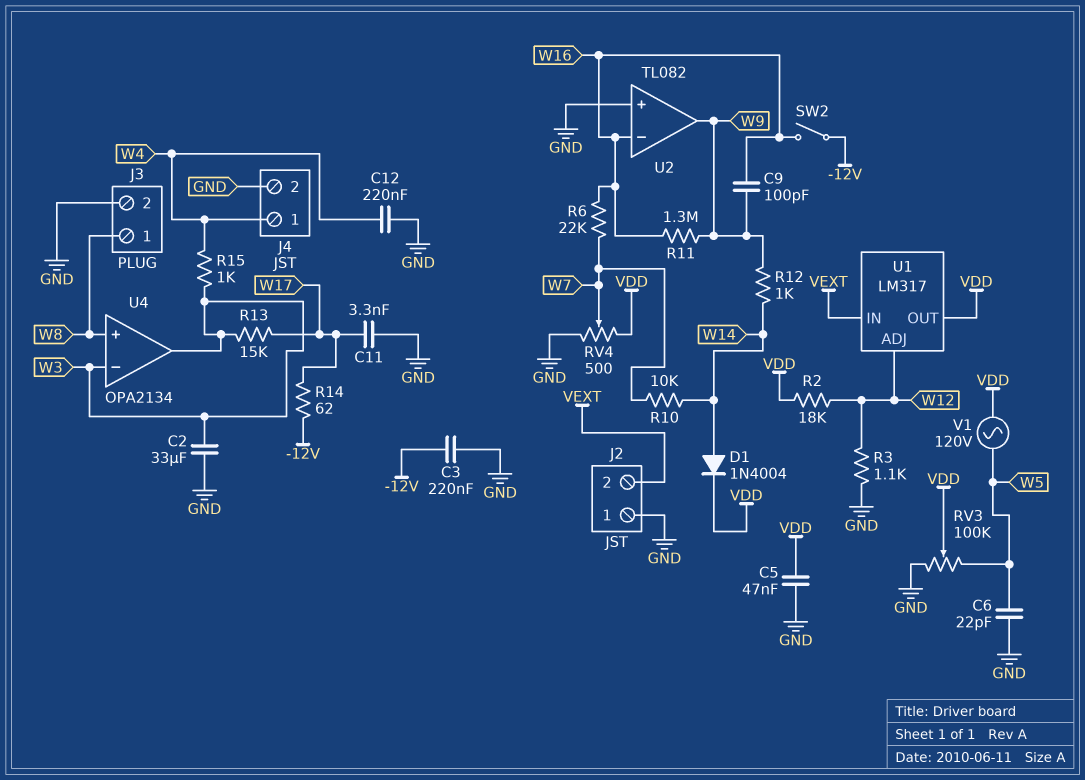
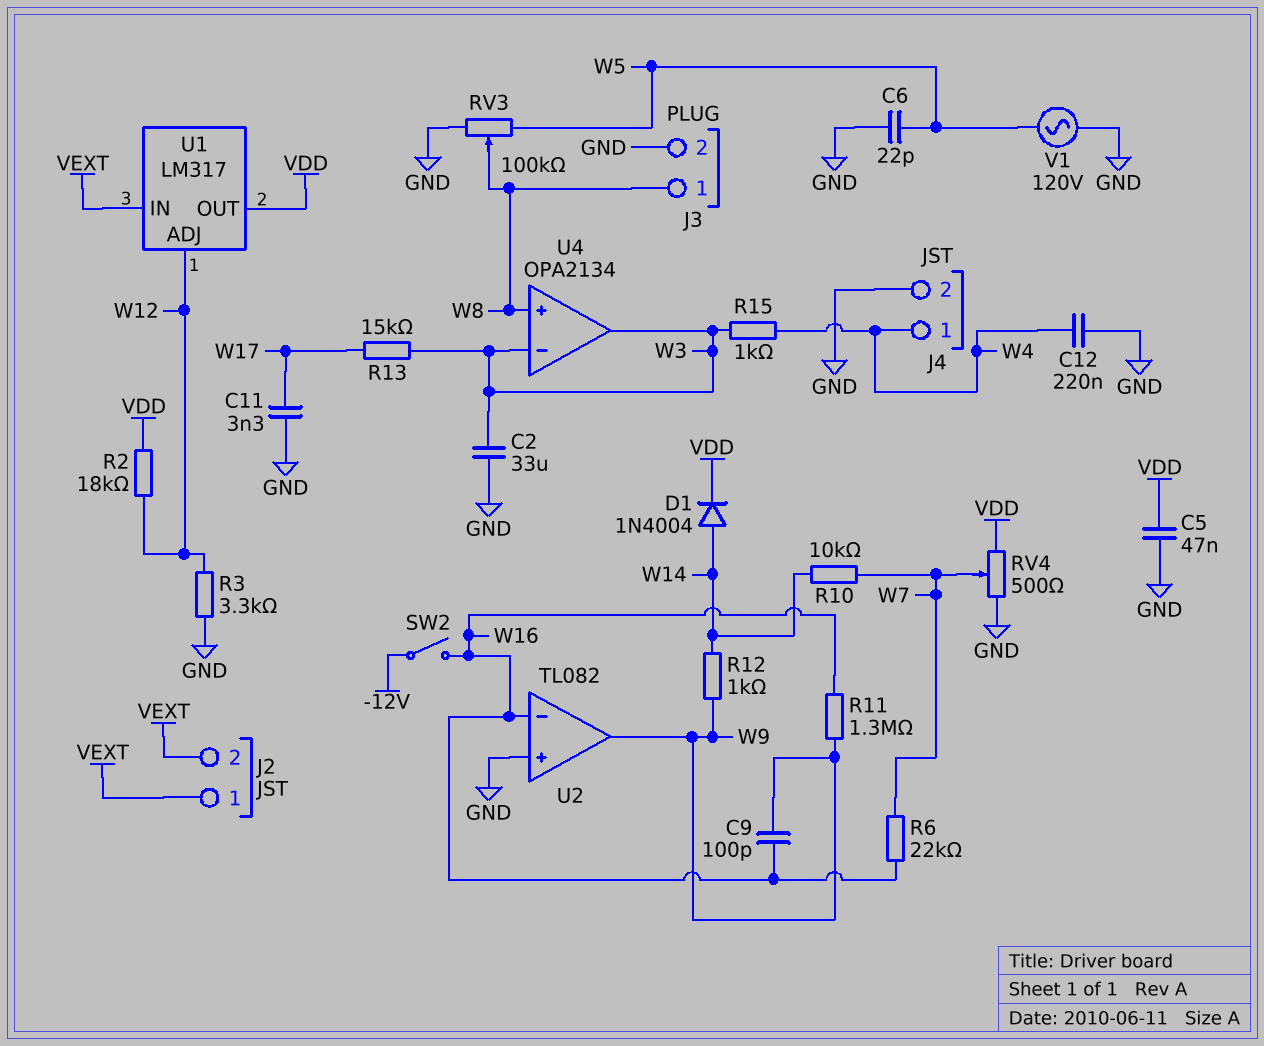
C3: 220nF (-12V, GND) -> none
J2 pin 1: GND -> VEXT
R3: 1.1k (GND, W12) -> 3.3k (GND, W12)
R14: 62 (-12V, W17) -> none
RV3: 100k (GND, W5, wiper VDD) -> 100k (GND, W5, wiper W8)
V1: AC 120V (VDD, W5) -> AC 120V (GND, W5)

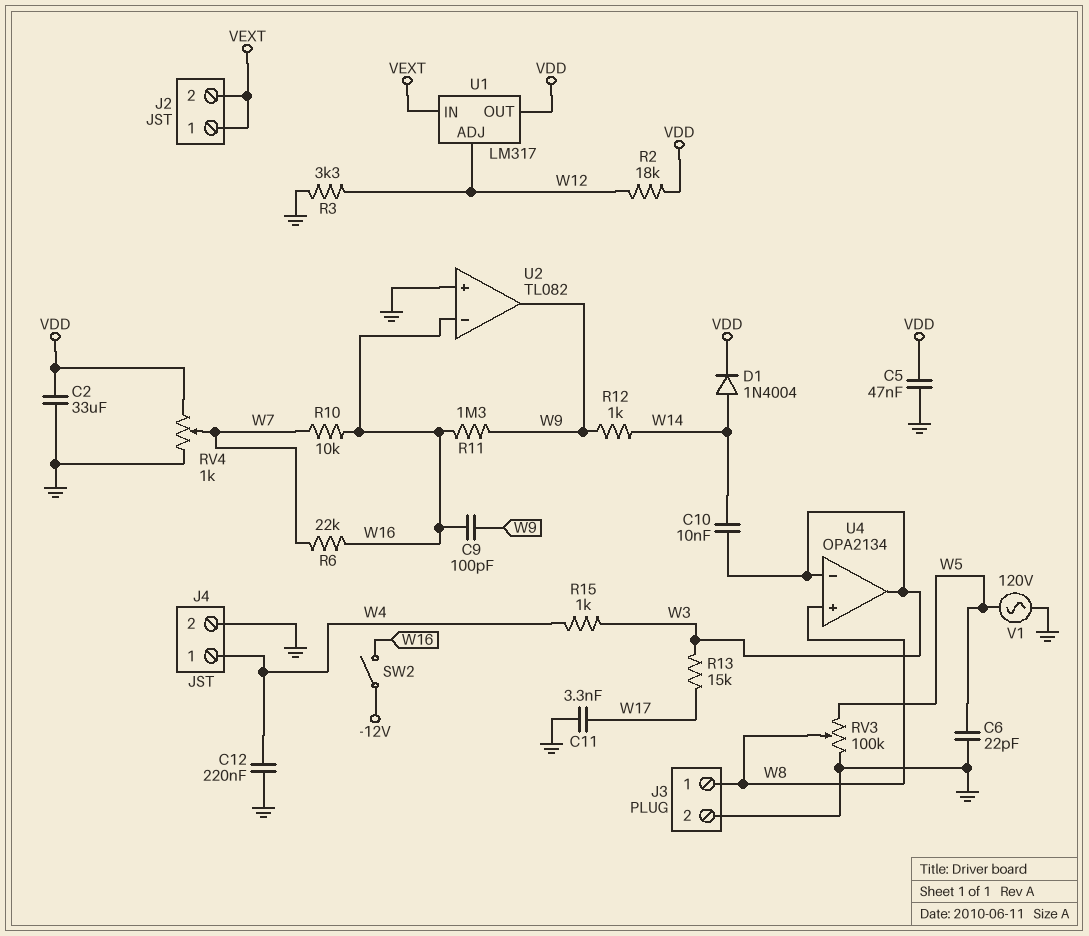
C2: 33uF (GND, W3) -> 33uF (GND, VDD)
C10: none -> 10nF (W3, W14)
R10: 10k (W7, W14) -> 10k (W7, W16)
RV4: 500 (GND, VDD, wiper W7) -> 1k (GND, VDD, wiper W7)

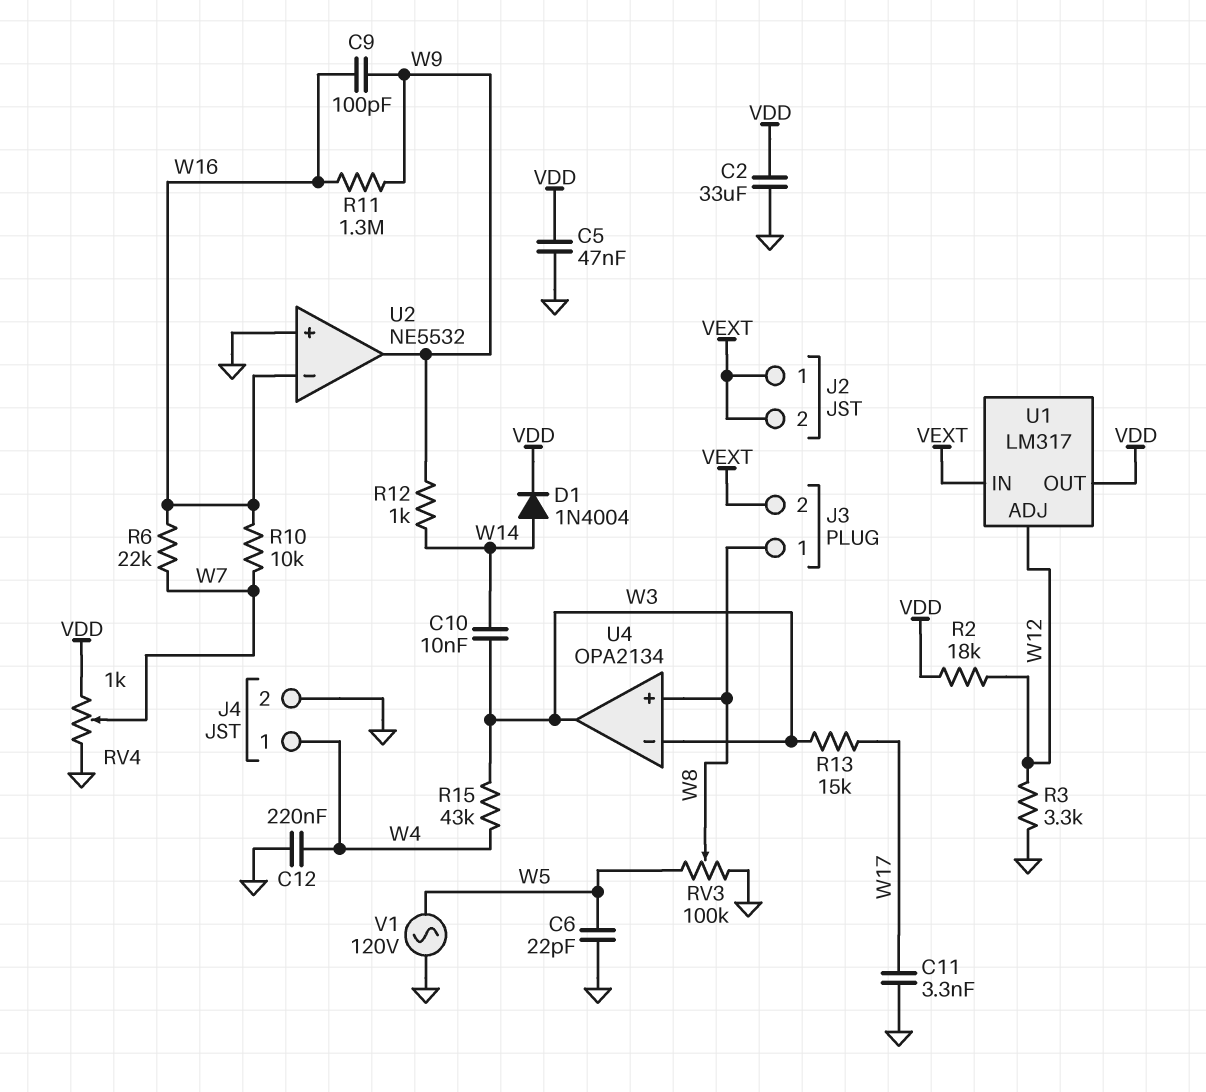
J3 pin 2: GND -> VEXT
R15: 1k (W3, W4) -> 43k (W3, W4)
SW2: switch (-12V, W16) -> none
U2: TL082 -> NE5532

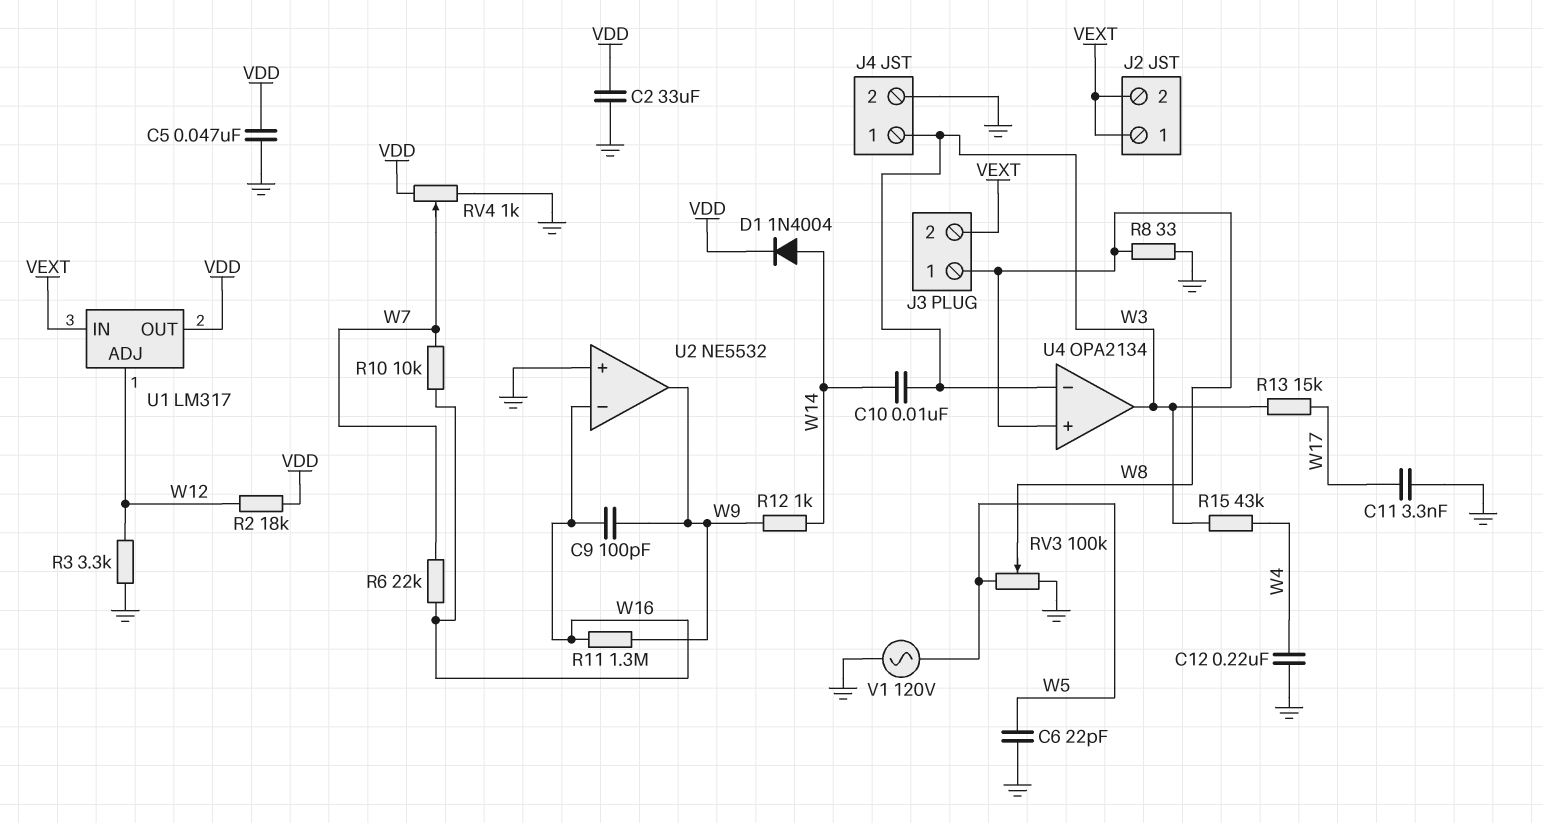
J4 pin 1: W4 -> W3
R8: none -> 33 (GND, W8)

